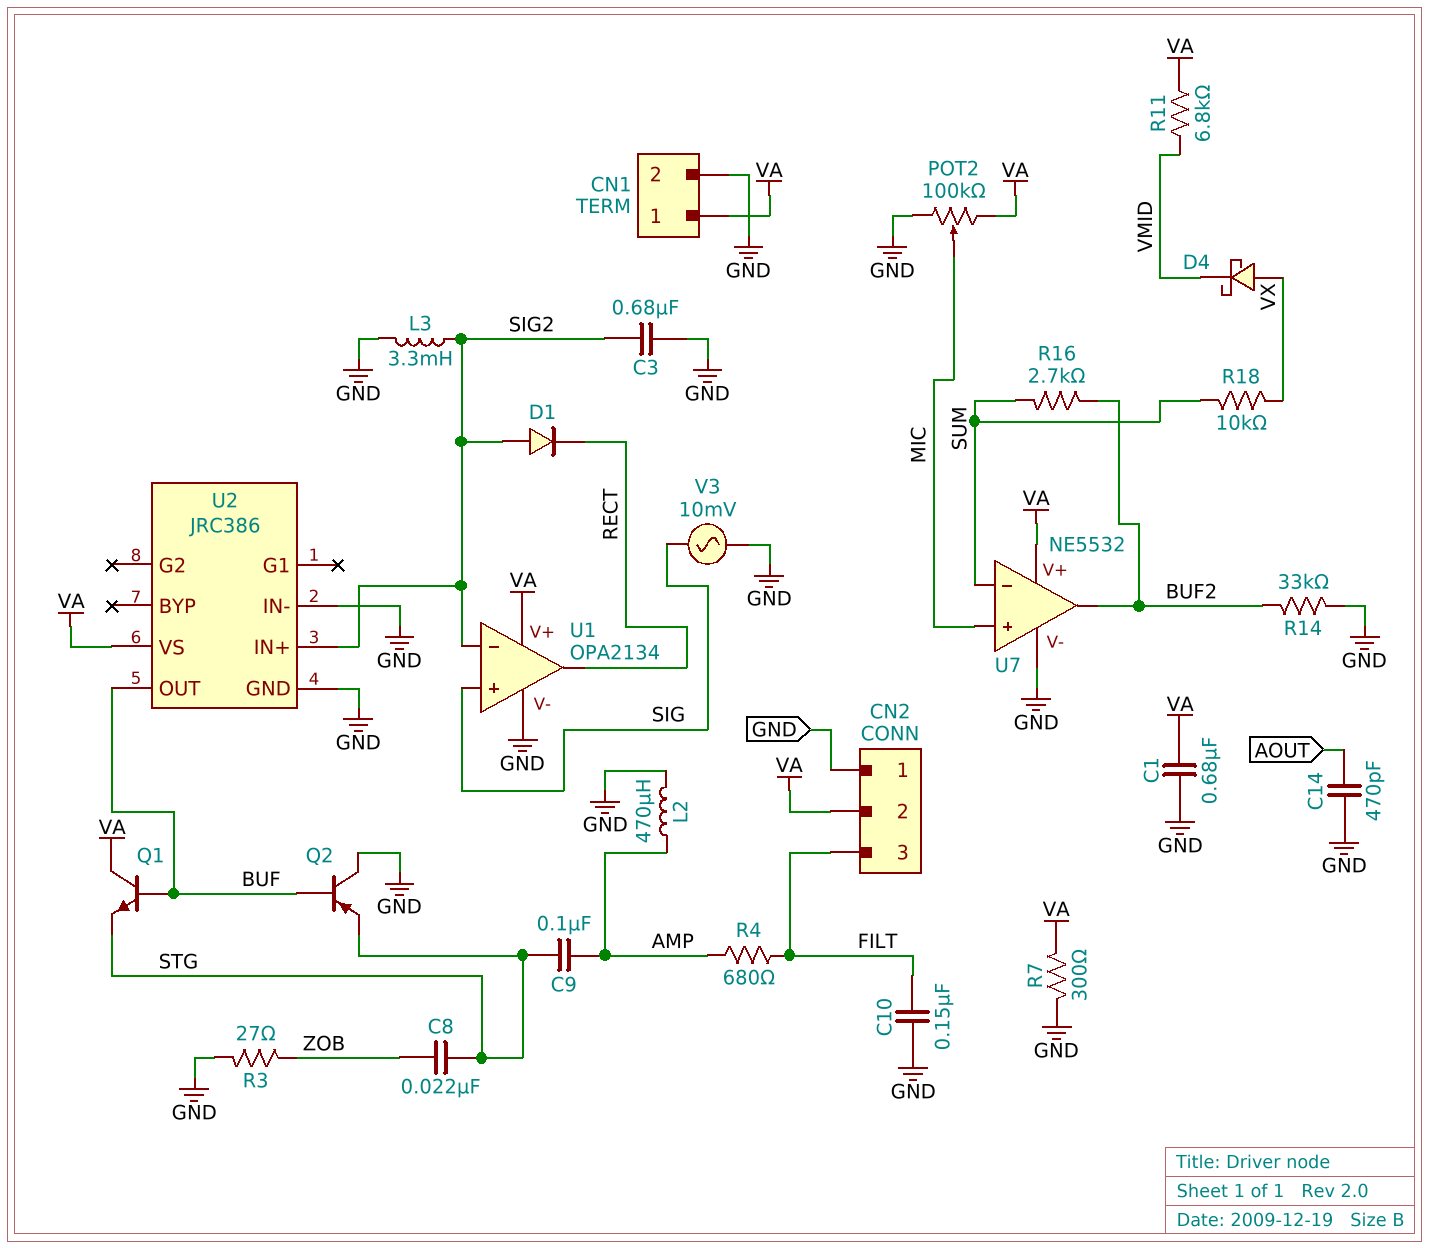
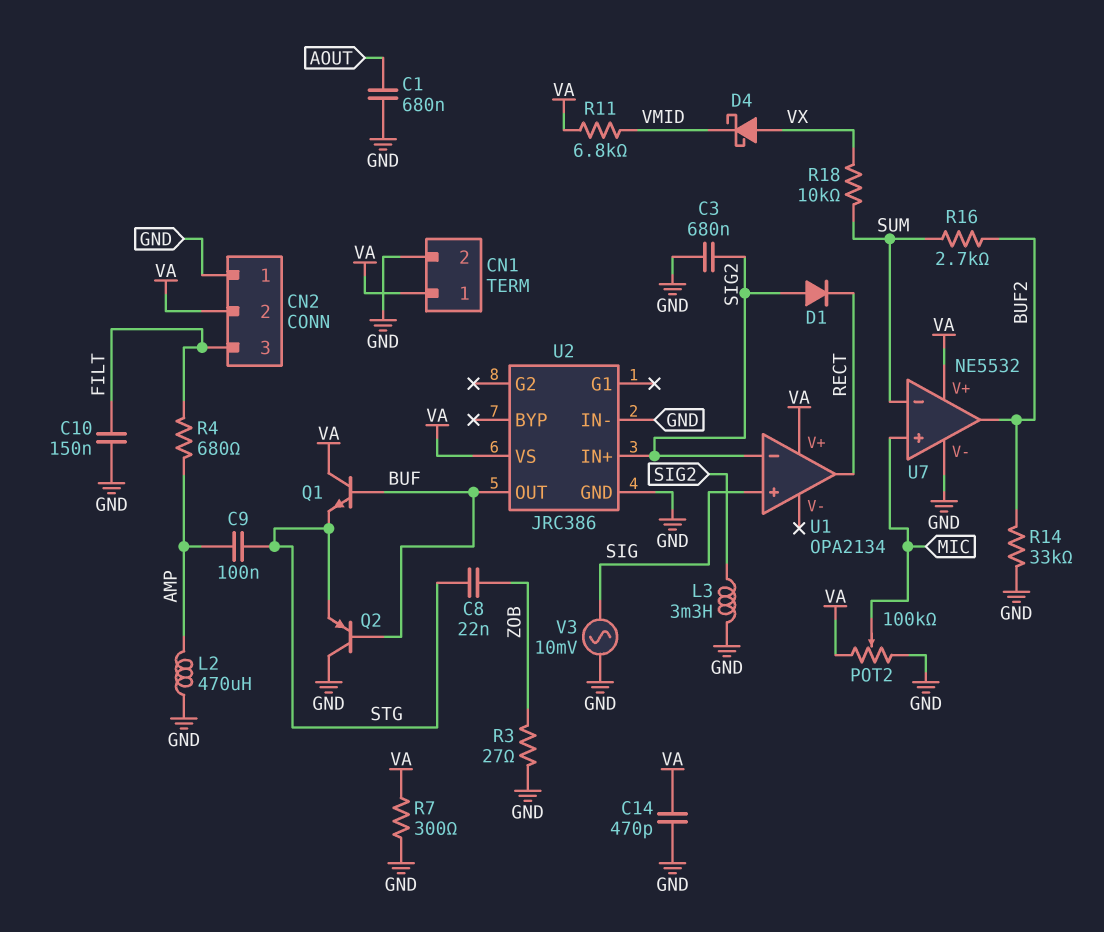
C1: 680nF (GND, VA) -> 680nF (AOUT, GND)
C14: 470pF (AOUT, GND) -> 470pF (GND, VA)
U1 pin V-: GND -> none

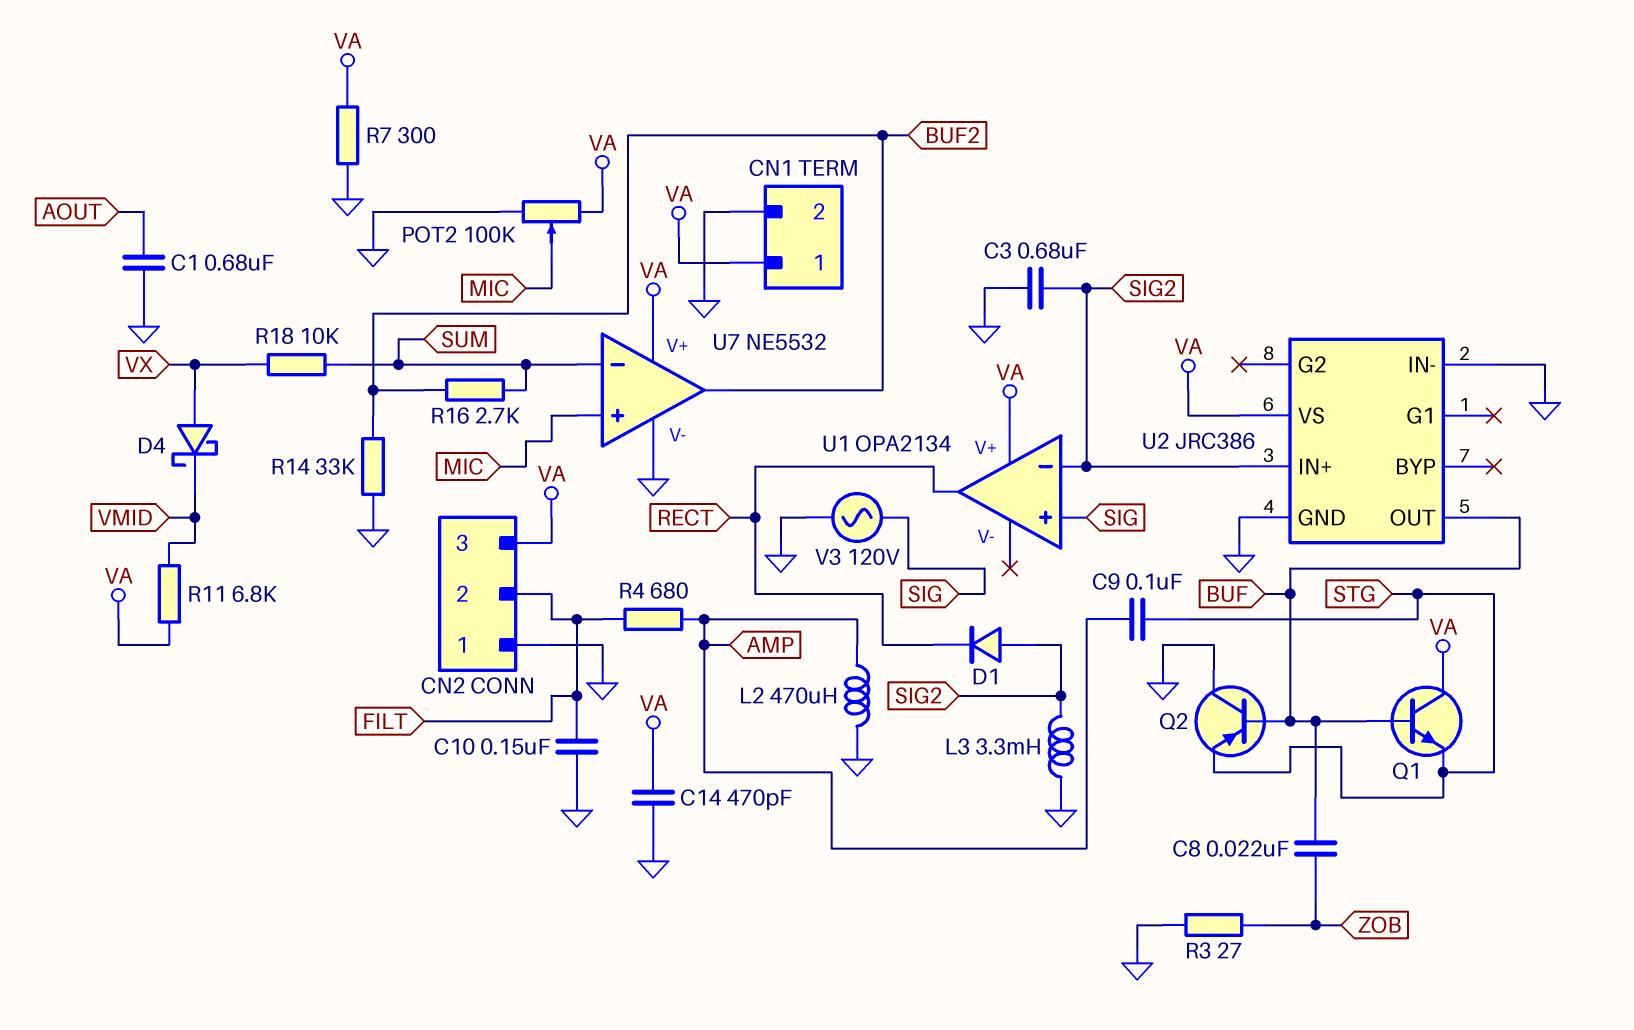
C8: 22nF (STG, ZOB) -> 22nF (BUF, ZOB)
CN2 pin 2: VA -> FILT
CN2 pin 3: FILT -> VA
V3: AC 10mV (GND, SIG) -> AC 120V (GND, SIG)

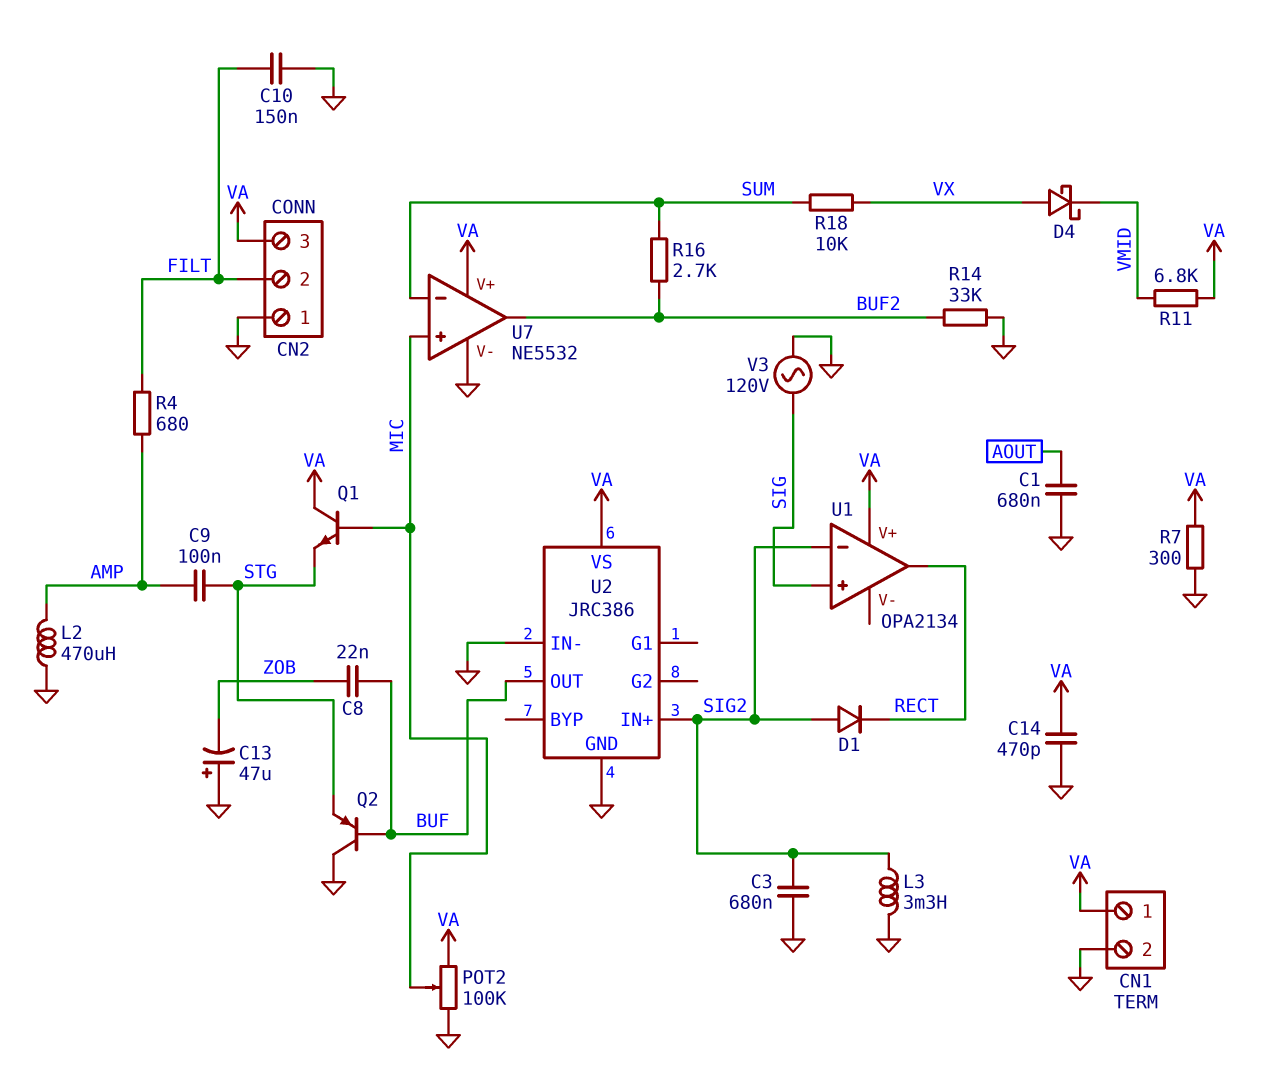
C13: none -> 47uF (plus GND, minus ZOB)
Q1: NPN (B BUF, C VA, E STG) -> NPN (B MIC, C VA, E STG)
R3: 27 (GND, ZOB) -> none

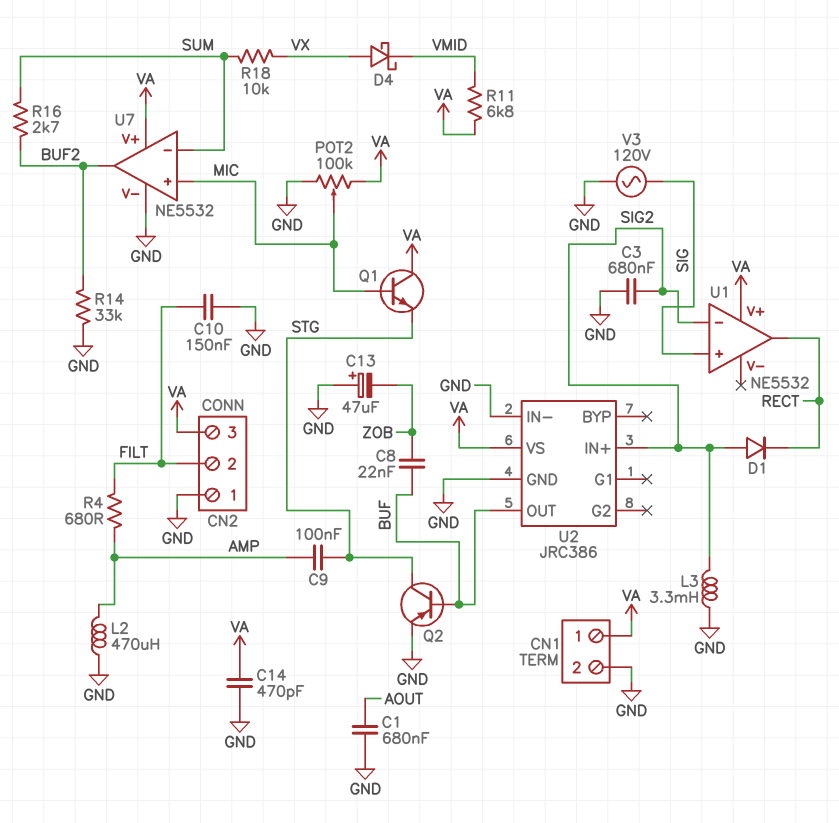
Q2: PNP (B BUF, C GND, E STG) -> PNP (B BUF, C STG, E GND)
R7: 300 (GND, VA) -> none
U1: OPA2134 -> NE5532

